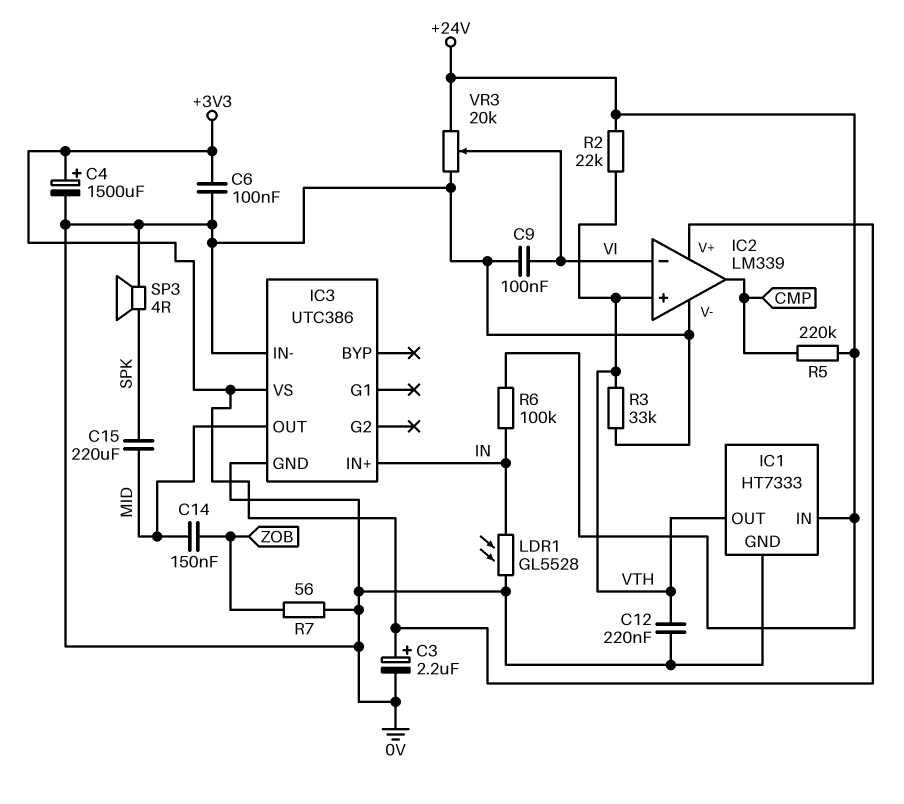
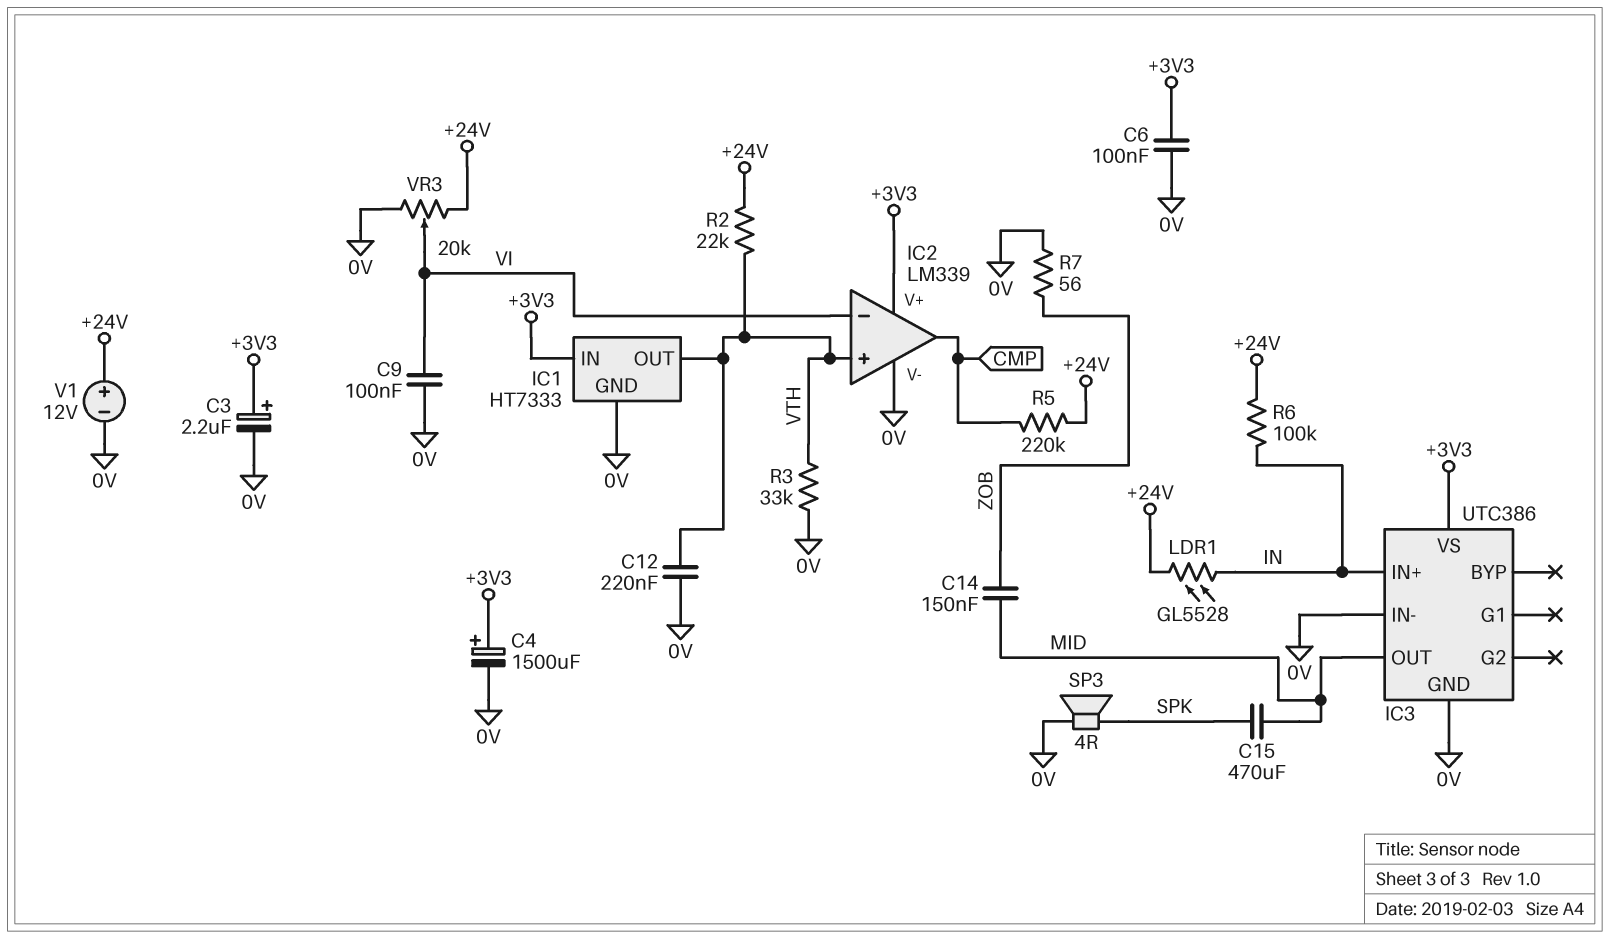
C15: 220uF (MID, SPK) -> 470uF (MID, SPK)
IC1 pin IN: +24V -> +3V3
LDR1: GL5528 (0V, IN) -> GL5528 (+24V, IN)
V1: none -> 12V (plus +24V, minus 0V)

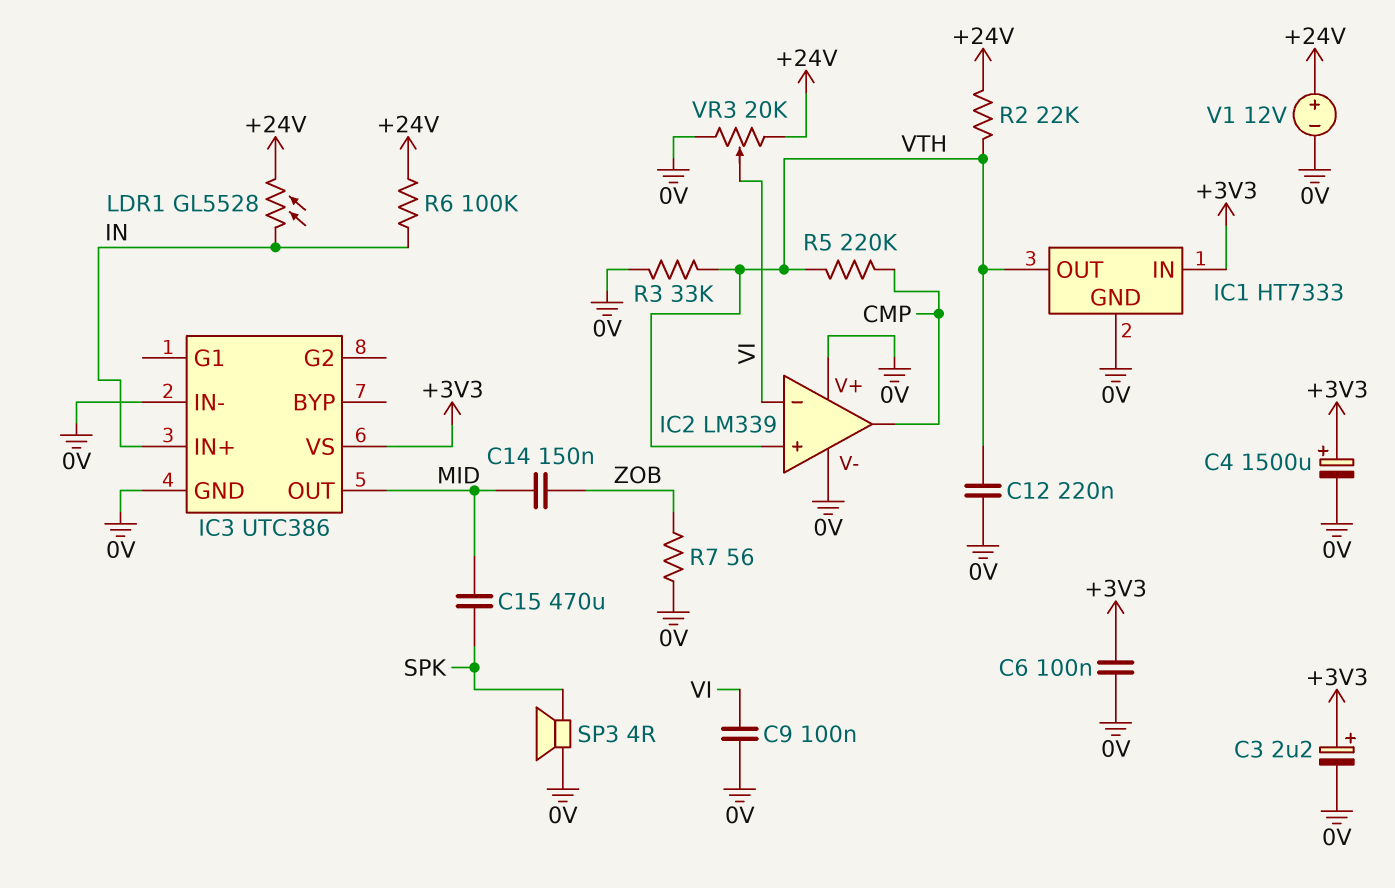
IC2 pin V+: +3V3 -> 0V
R5: 220k (+24V, CMP) -> 220k (CMP, VTH)

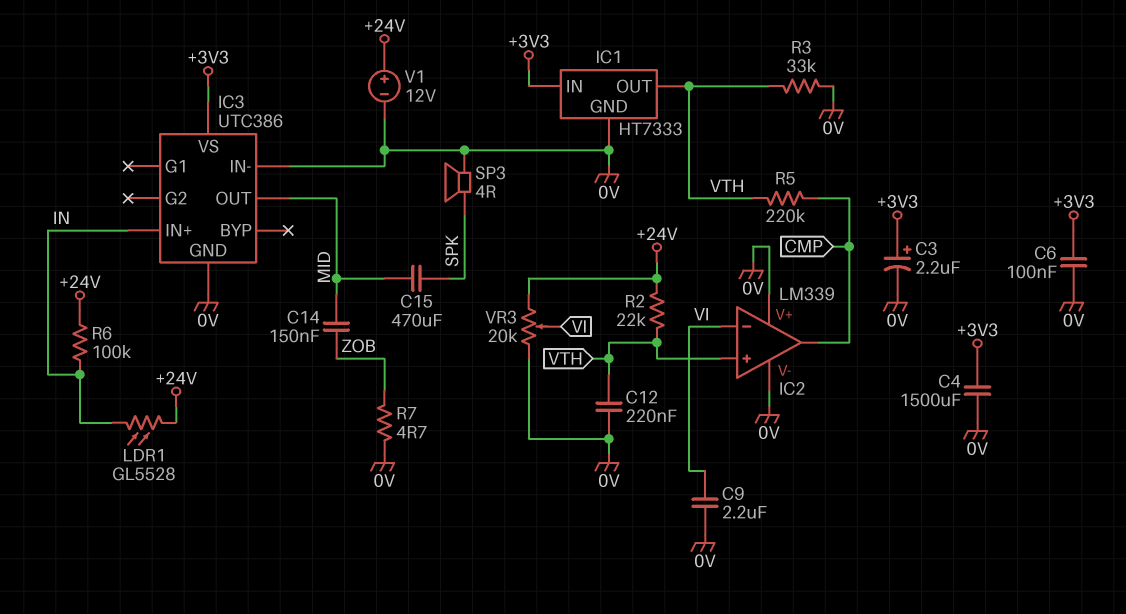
C4: 1500uF (plus +3V3, minus 0V) -> 1500uF (+3V3, 0V)
C9: 100nF (0V, VI) -> 2.2uF (0V, VI)
R7: 56 (0V, ZOB) -> 4.7 (0V, ZOB)

